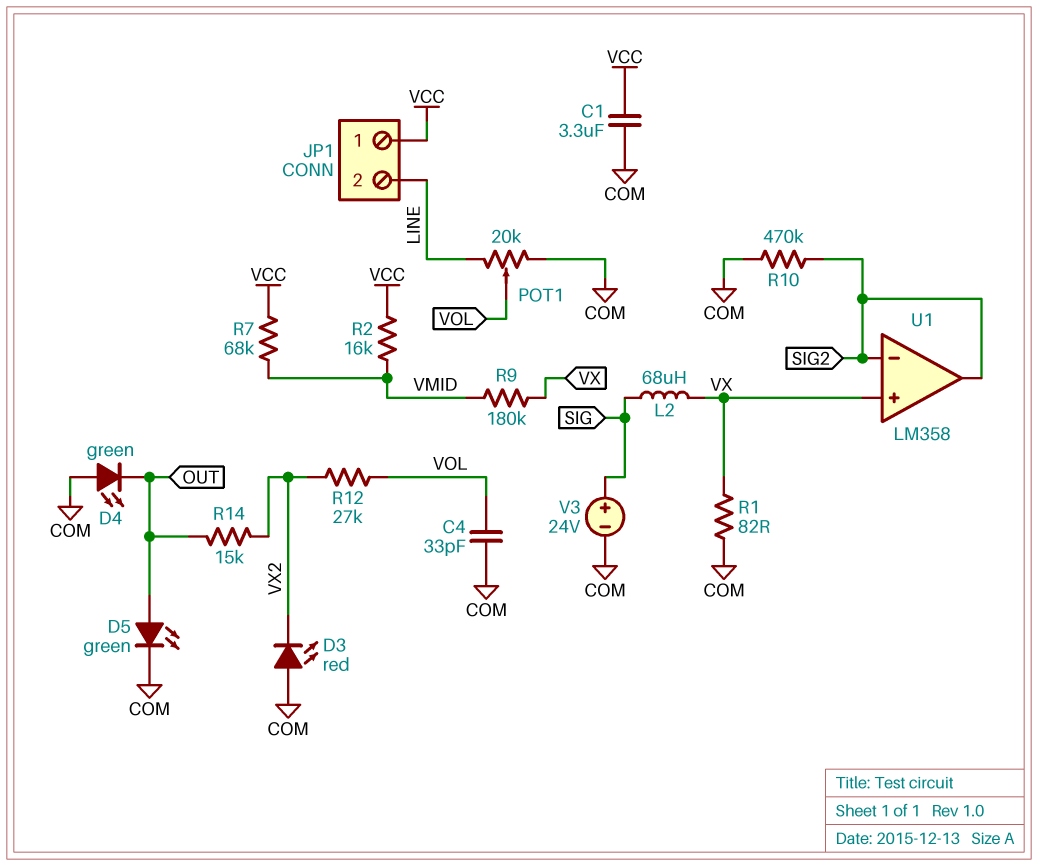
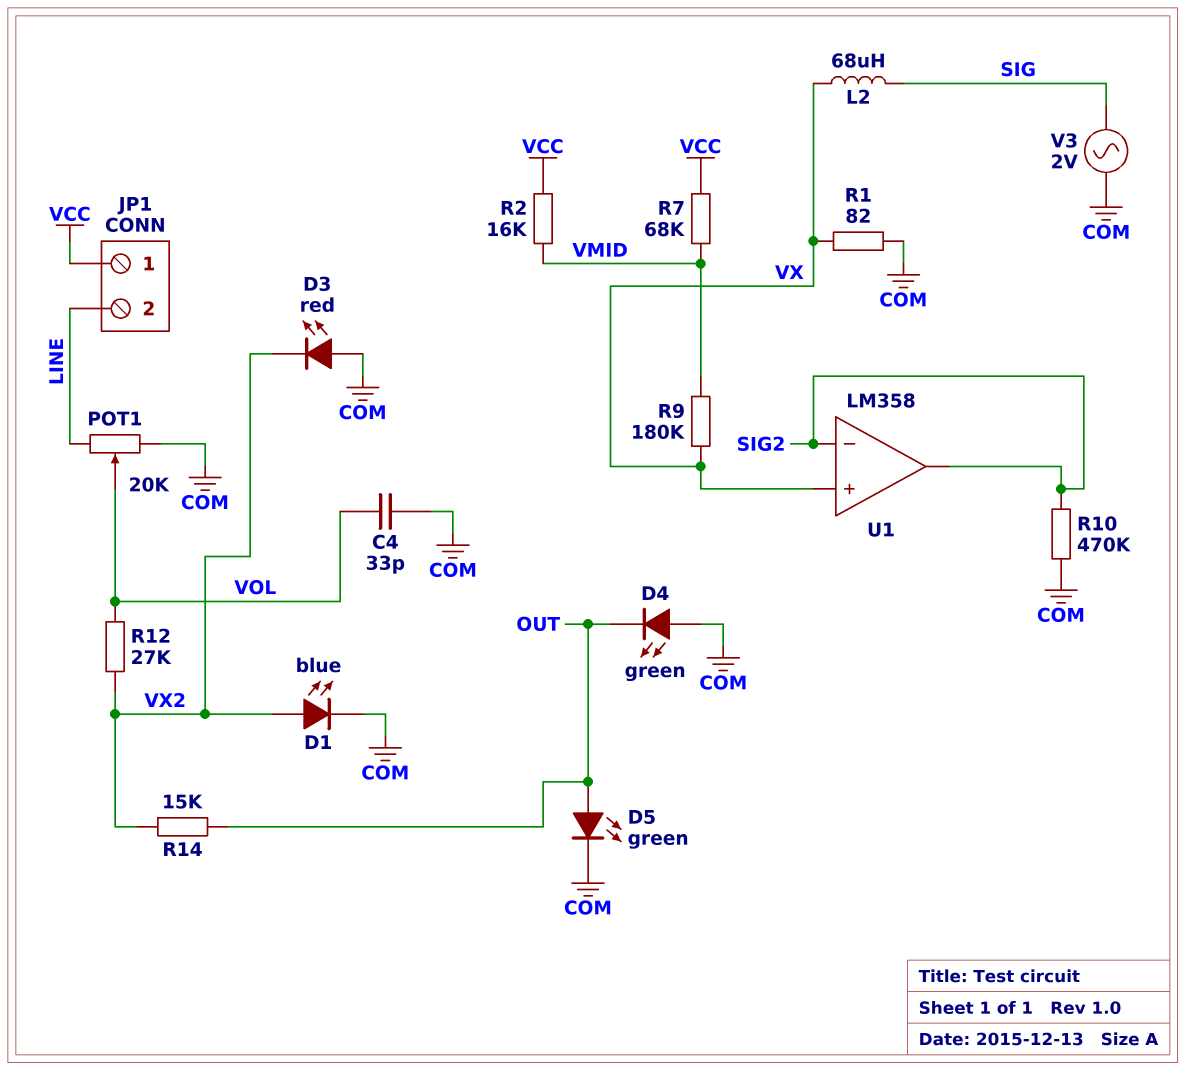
C1: 3.3uF (COM, VCC) -> none
D1: none -> LED blue (A VX2, K COM)
V3: 24V (plus SIG, minus COM) -> AC 2V (COM, SIG)

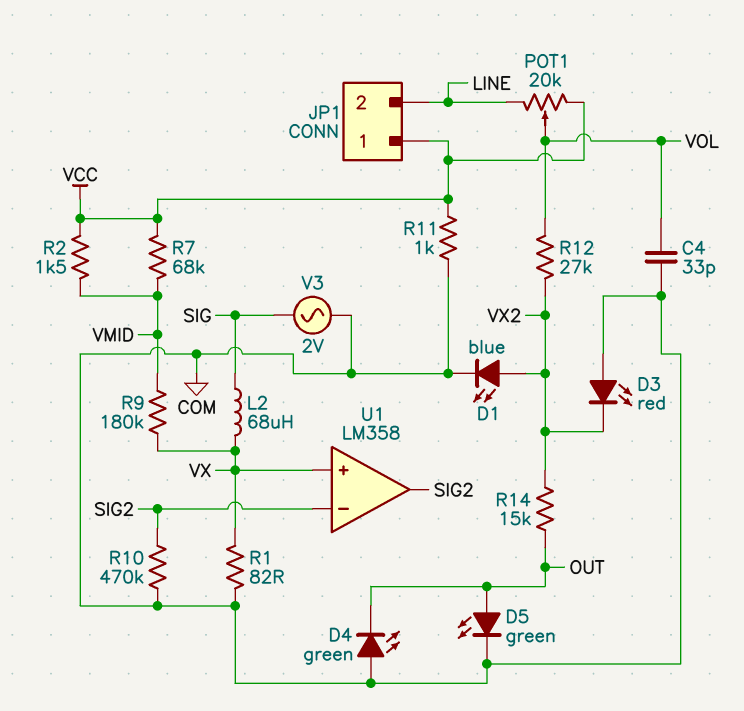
POT1: 20k (COM, LINE, wiper VOL) -> 20k (LINE, VCC, wiper VOL)
R2: 16k (VCC, VMID) -> 1.5k (VCC, VMID)
R11: none -> 1k (COM, VCC)

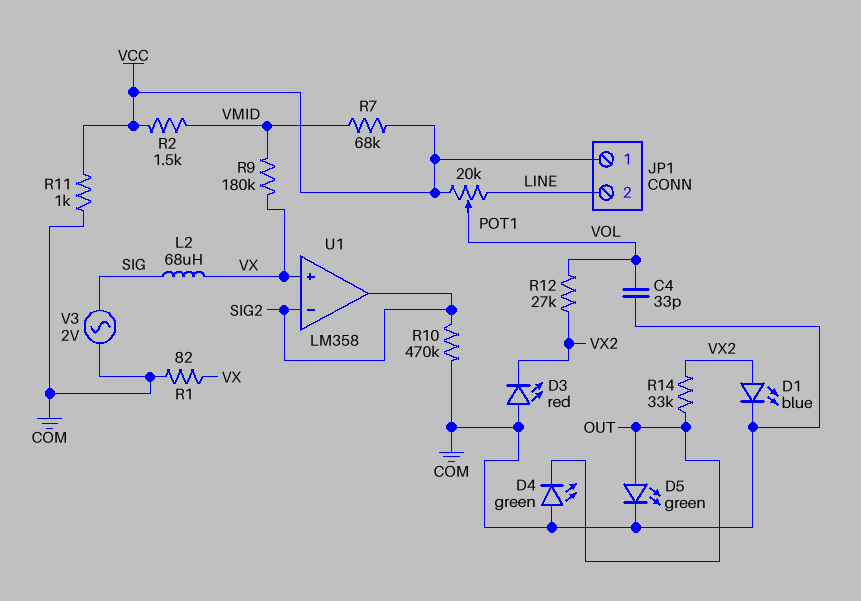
R14: 15k (OUT, VX2) -> 33k (OUT, VX2)

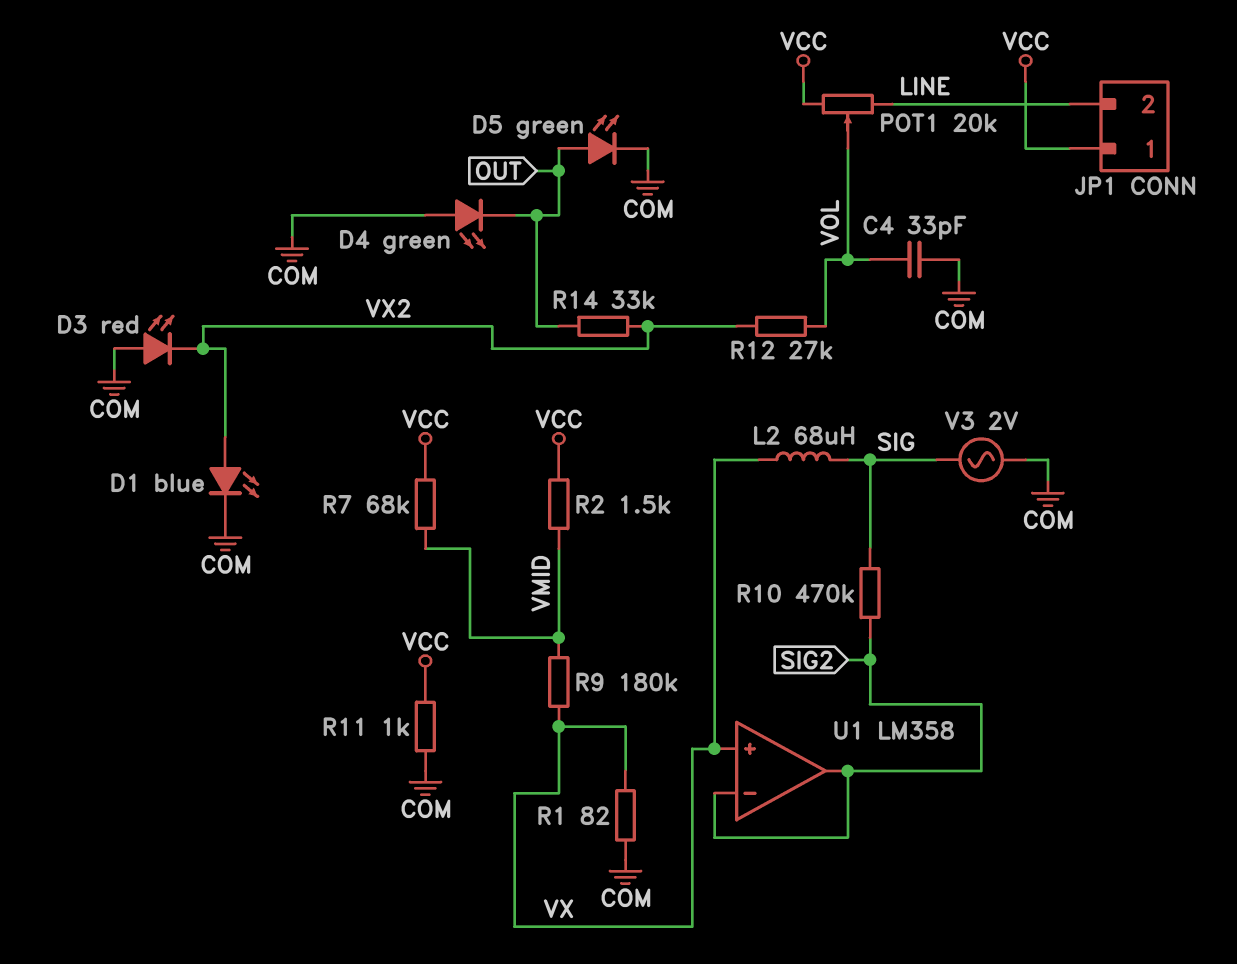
R10: 470k (COM, SIG2) -> 470k (SIG, SIG2)

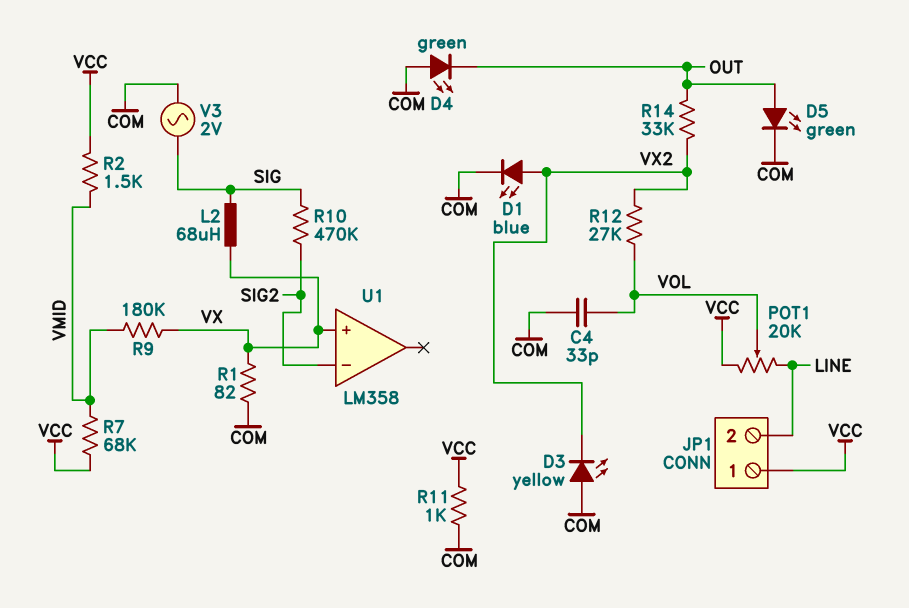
D3: LED red (A COM, K VX2) -> LED yellow (A COM, K VX2)
U1 pin out: SIG2 -> none

